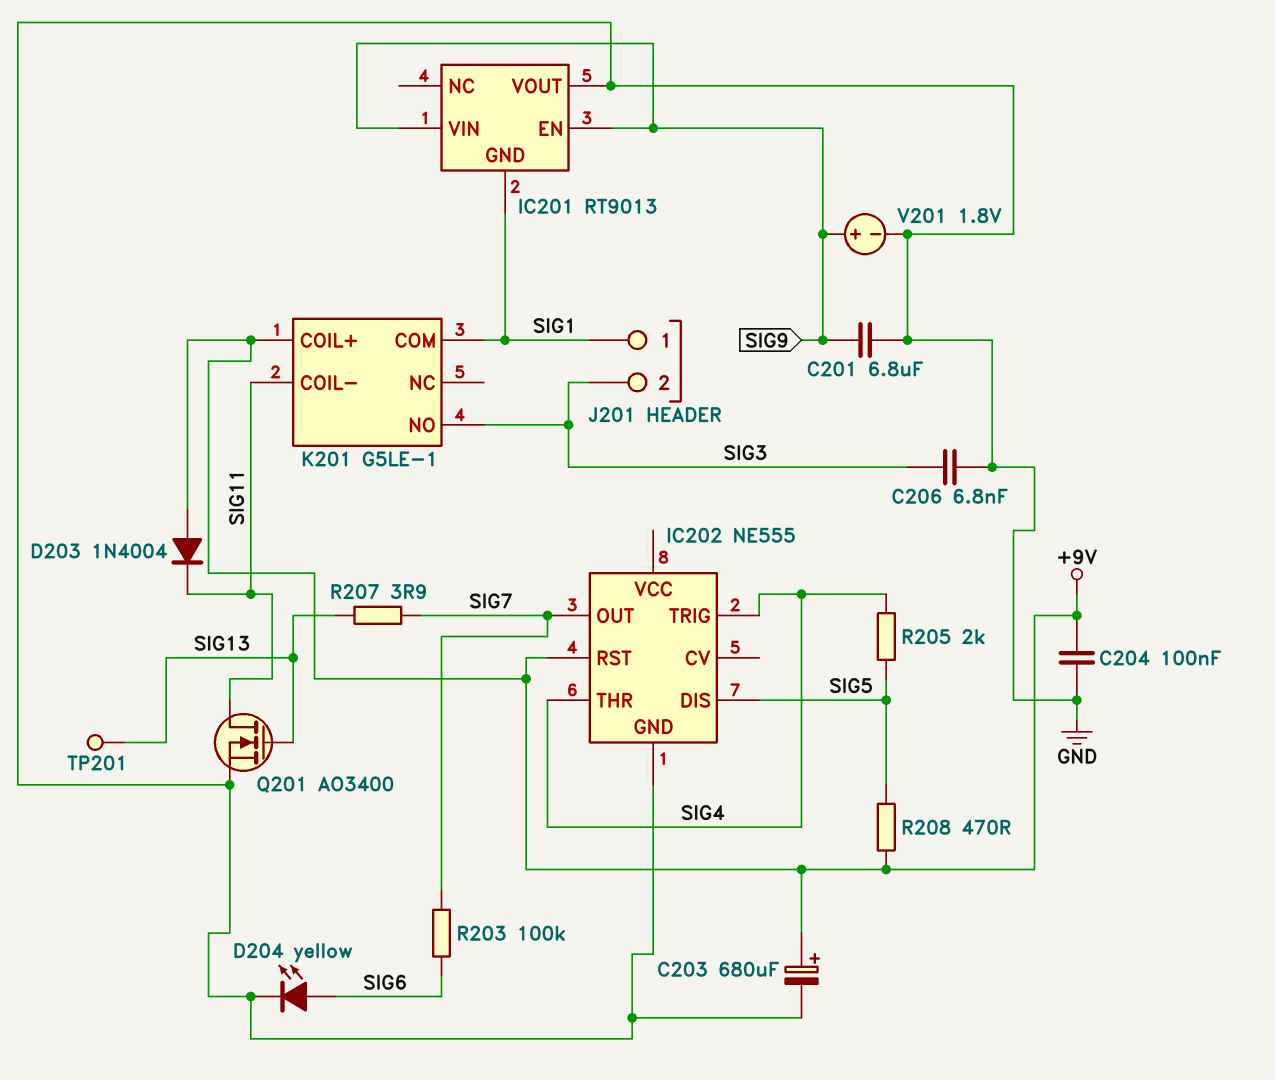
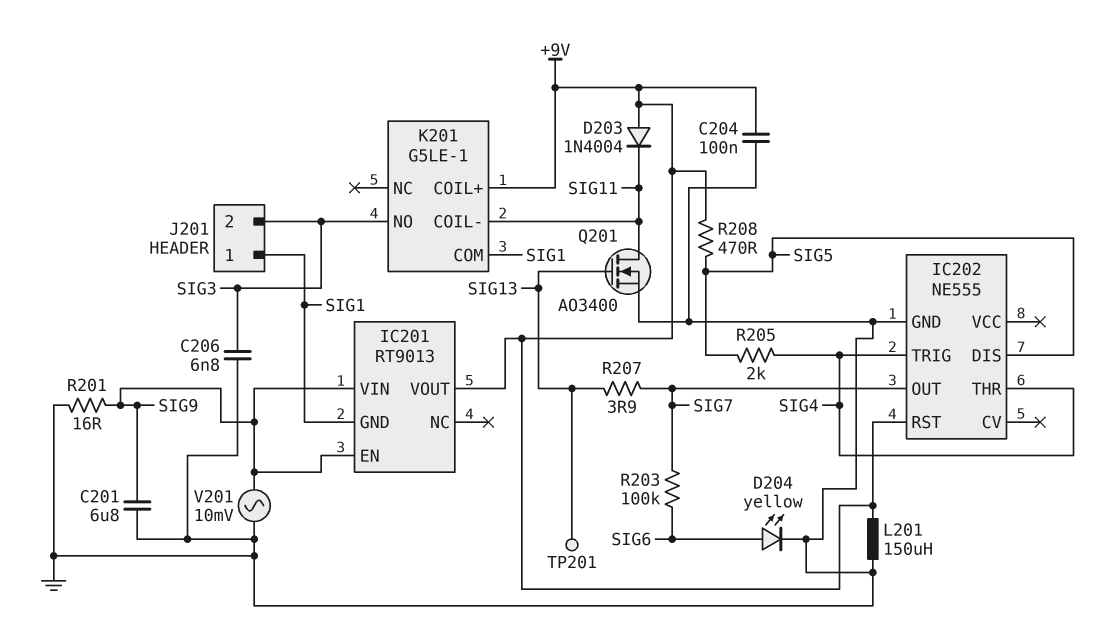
C203: 680uF (plus +9V, minus GND) -> none
IC201 pin VOUT: GND -> +9V
L201: none -> 150uH (+9V, GND)
R201: none -> 16 (GND, SIG9)
V201: 1.8V (plus SIG9, minus GND) -> AC 10mV (GND, SIG9)

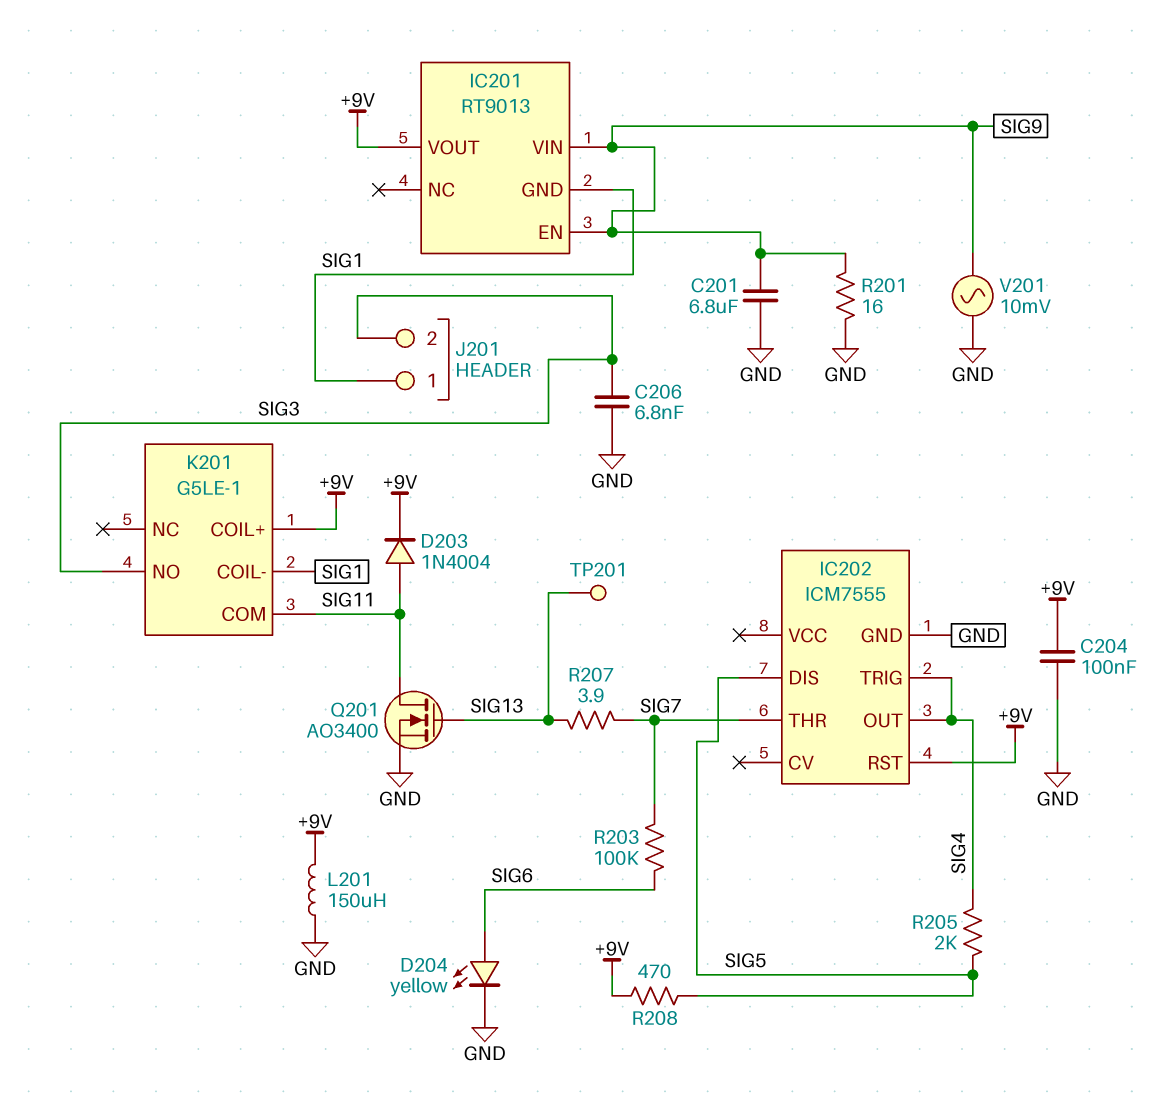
D203: diode 1N4004 (A +9V, K SIG11) -> diode 1N4004 (A SIG11, K +9V)
IC202: NE555 -> ICM7555
IC202 pin OUT: SIG7 -> SIG4
IC202 pin THR: SIG4 -> SIG7
K201 pin COIL-: SIG11 -> SIG1
K201 pin COM: SIG1 -> SIG11

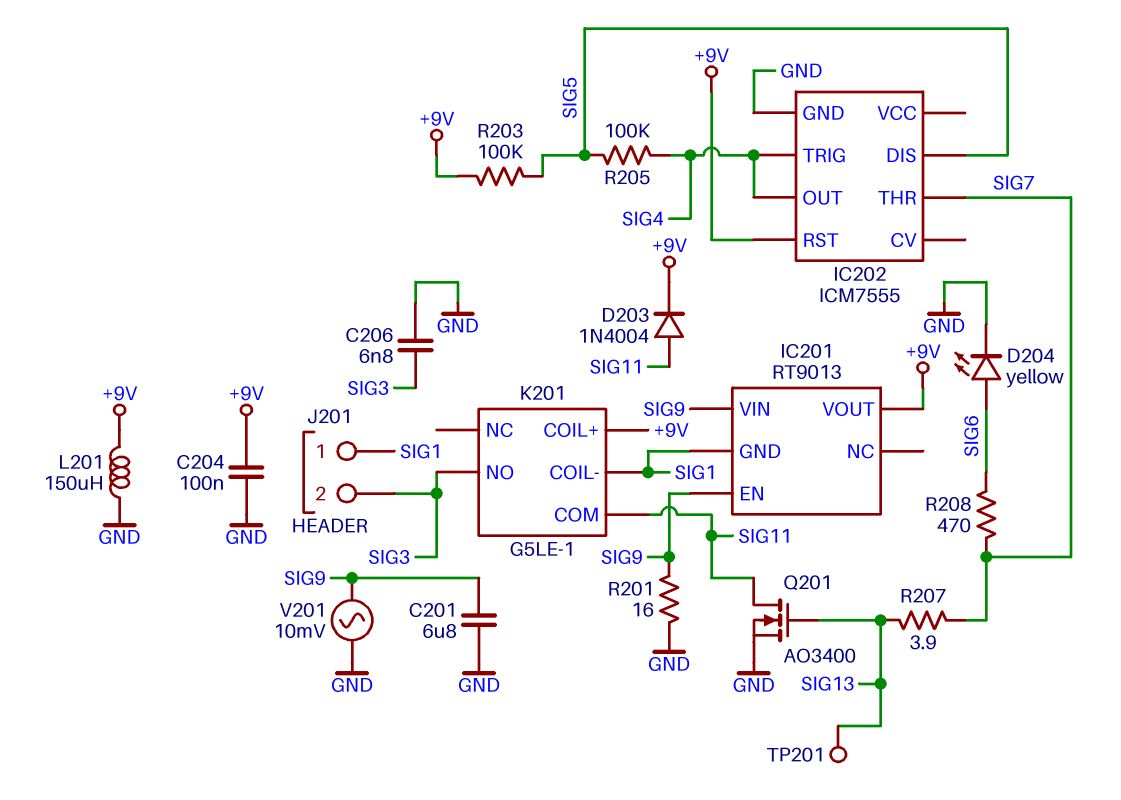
R203: 100k (SIG6, SIG7) -> 100k (+9V, SIG5)
R205: 2k (SIG4, SIG5) -> 100k (SIG4, SIG5)
R208: 470 (+9V, SIG5) -> 470 (SIG6, SIG7)

